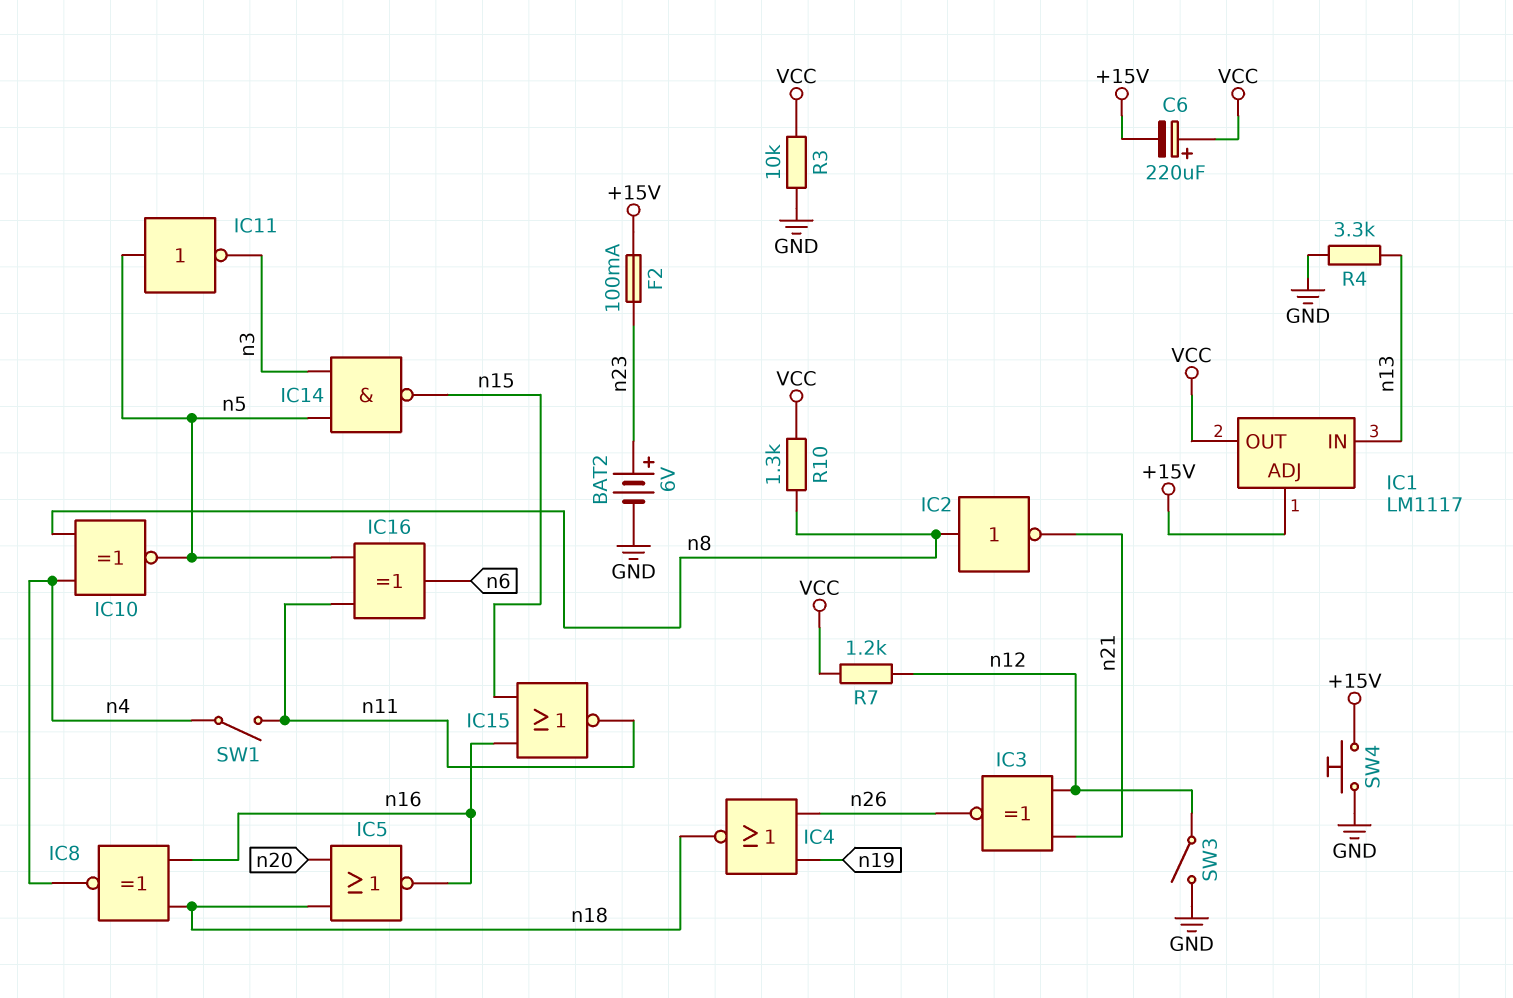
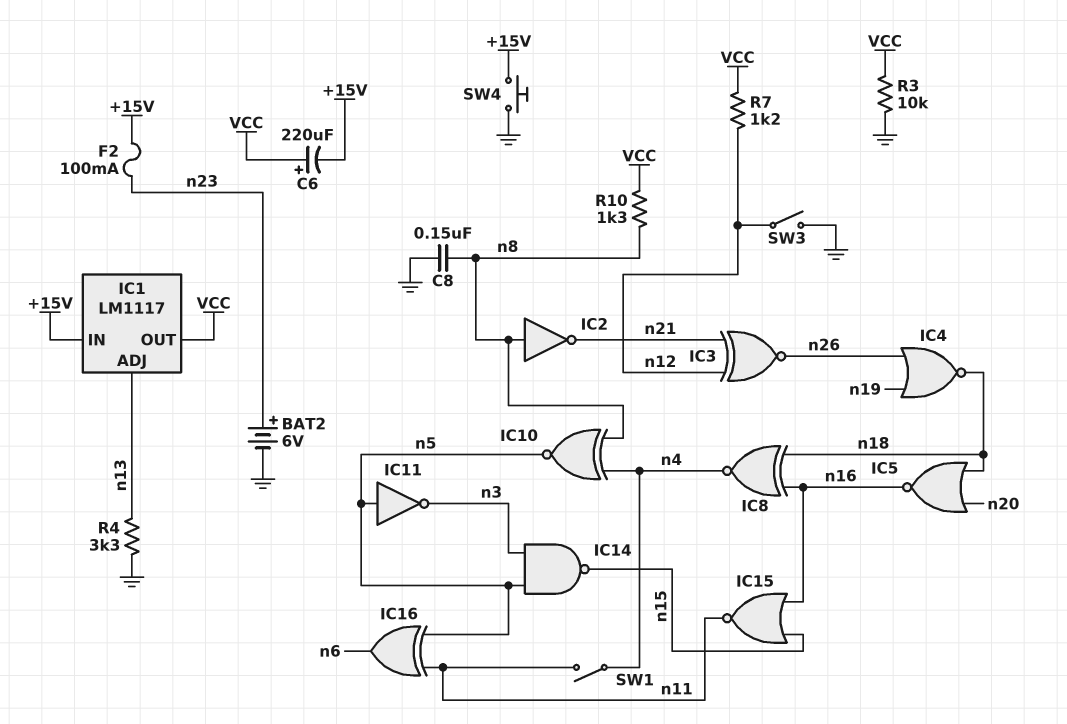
C8: none -> 150nF (GND, n8)
IC1 pin ADJ: +15V -> n13
IC1 pin IN: n13 -> +15V

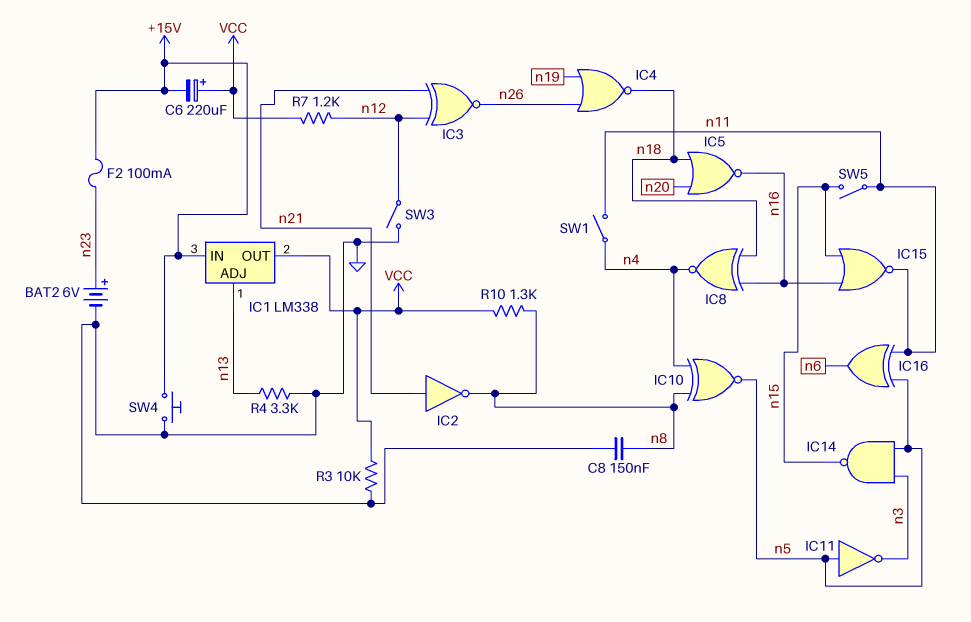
IC1: LM1117 -> LM338
IC2: NOT (in n8, out n21) -> NOT (in n21, out n8)
SW5: none -> switch (n11, n15)

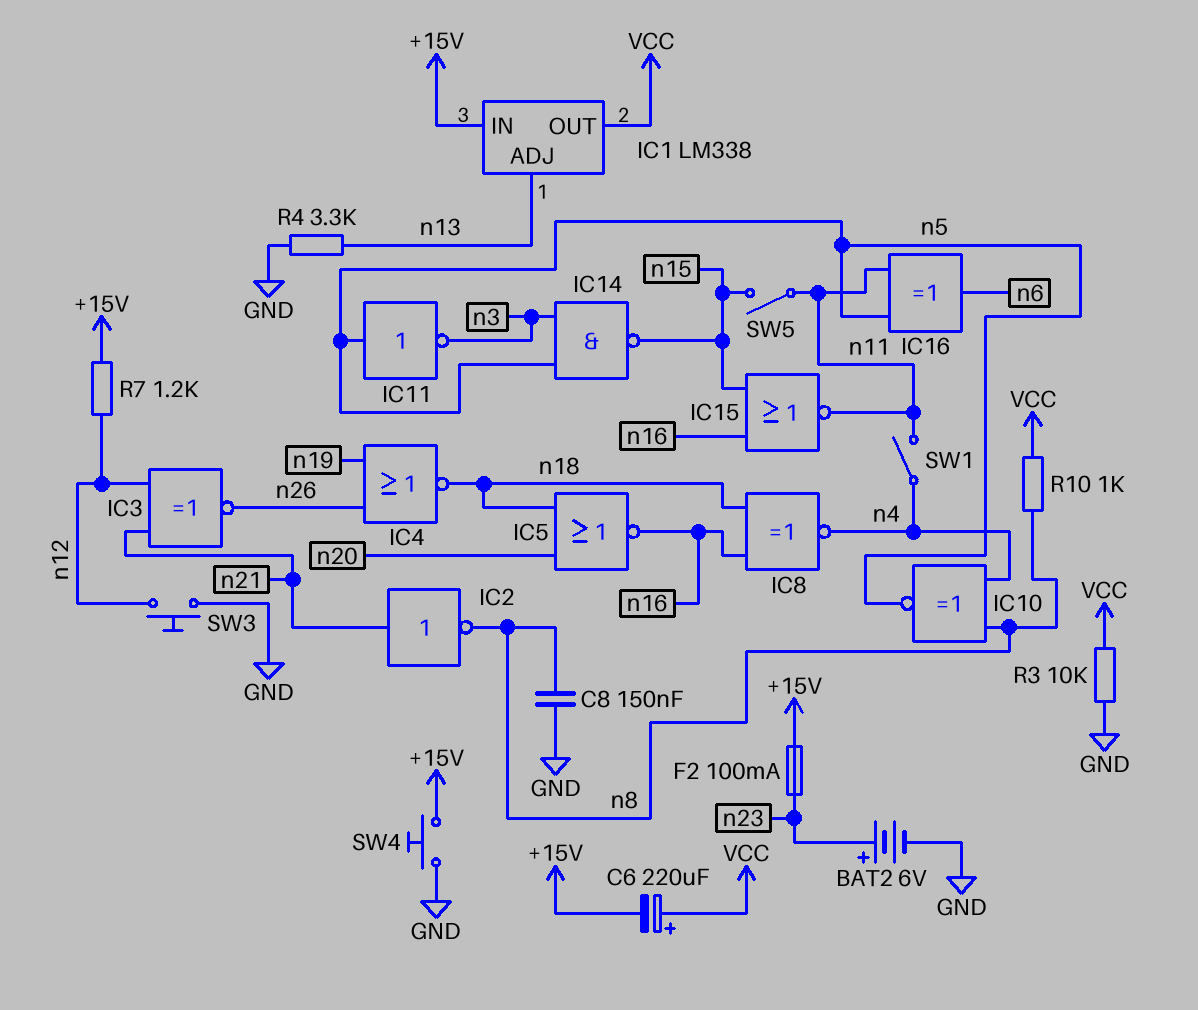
R7: 1.2k (VCC, n12) -> 1.2k (+15V, n12)
R10: 1.3k (VCC, n8) -> 1k (VCC, n8)
SW3: switch (GND, n12) -> button (GND, n12)

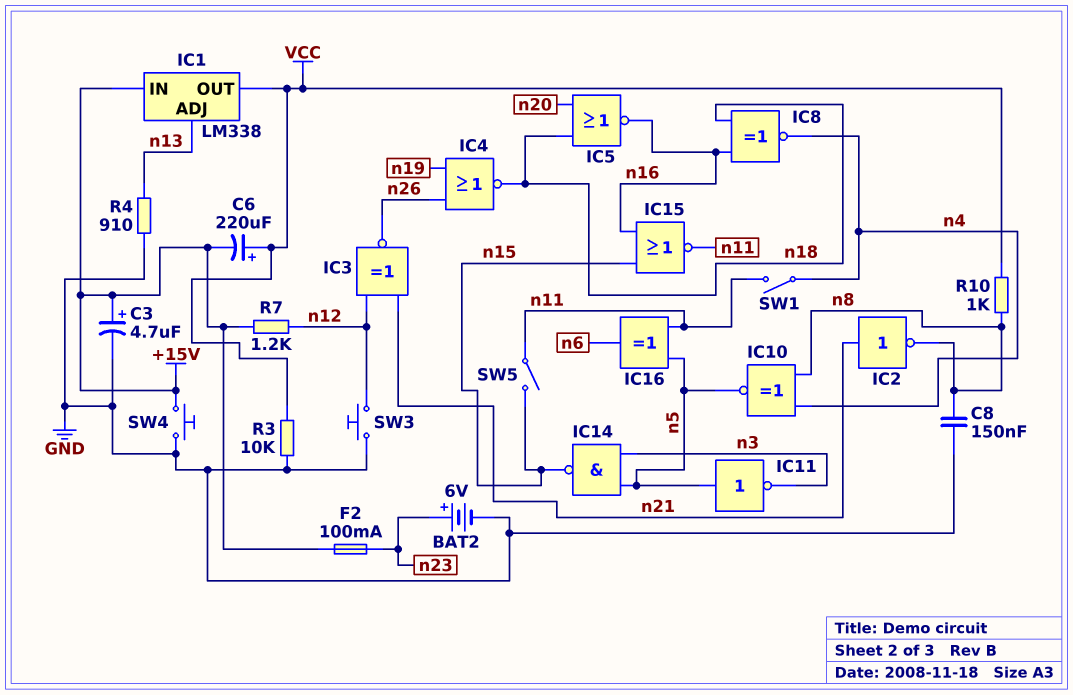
C3: none -> 4.7uF (plus +15V, minus GND)
R4: 3.3k (GND, n13) -> 910 (GND, n13)

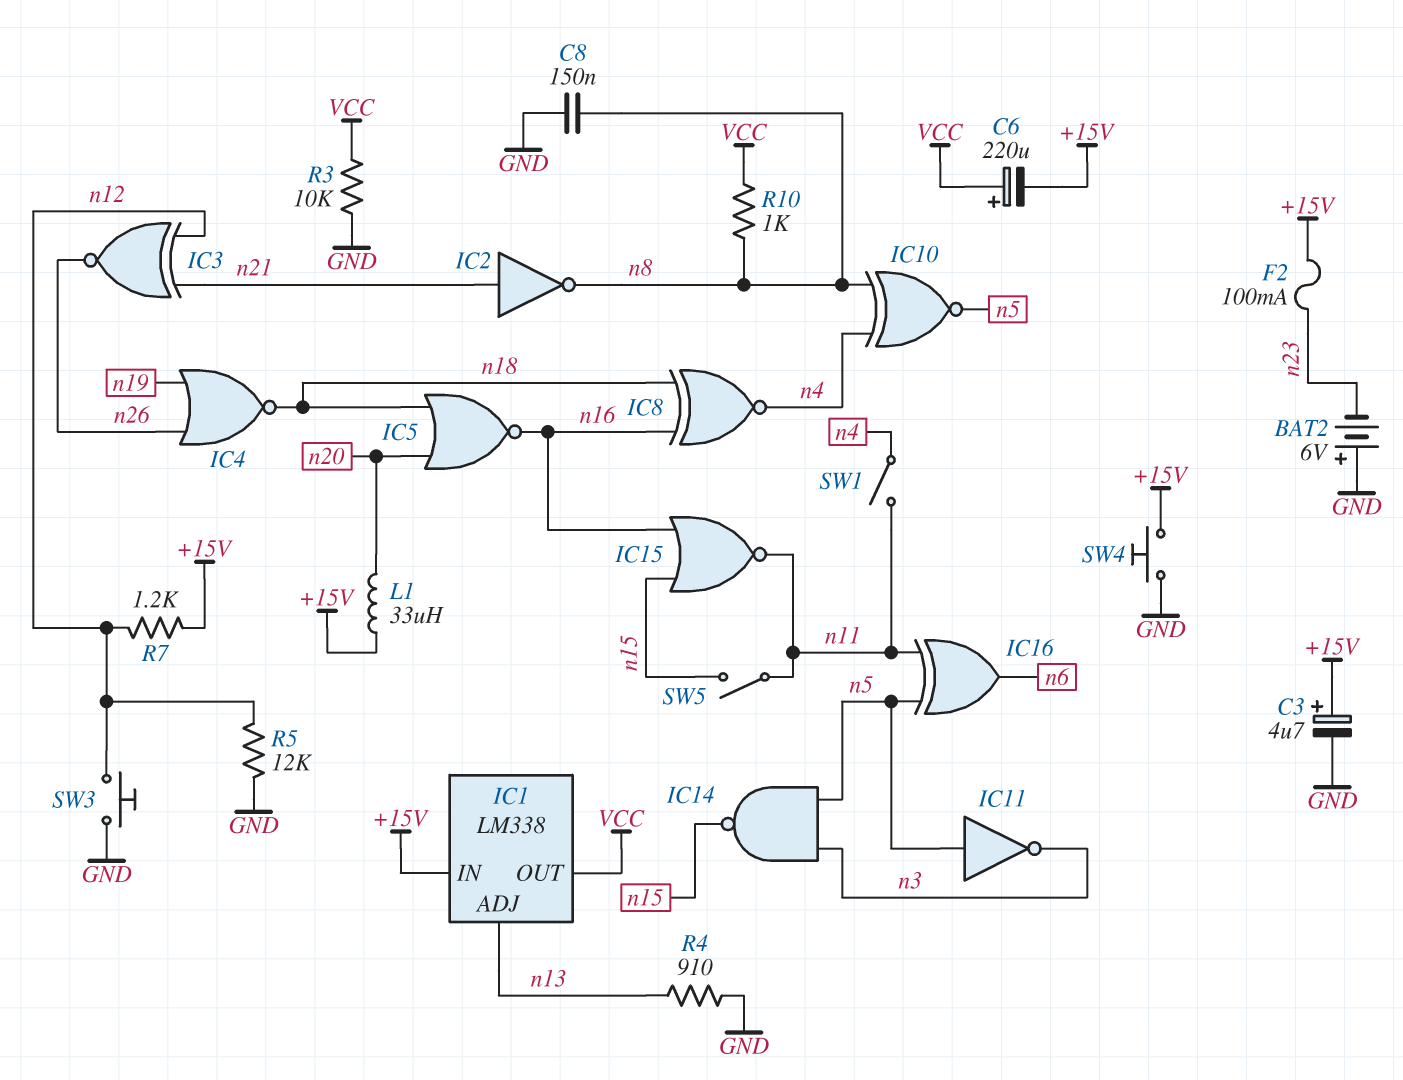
BAT2: 6V (plus n23, minus GND) -> 6V (plus GND, minus n23)
L1: none -> 33uH (+15V, n20)
R5: none -> 12k (GND, n12)

